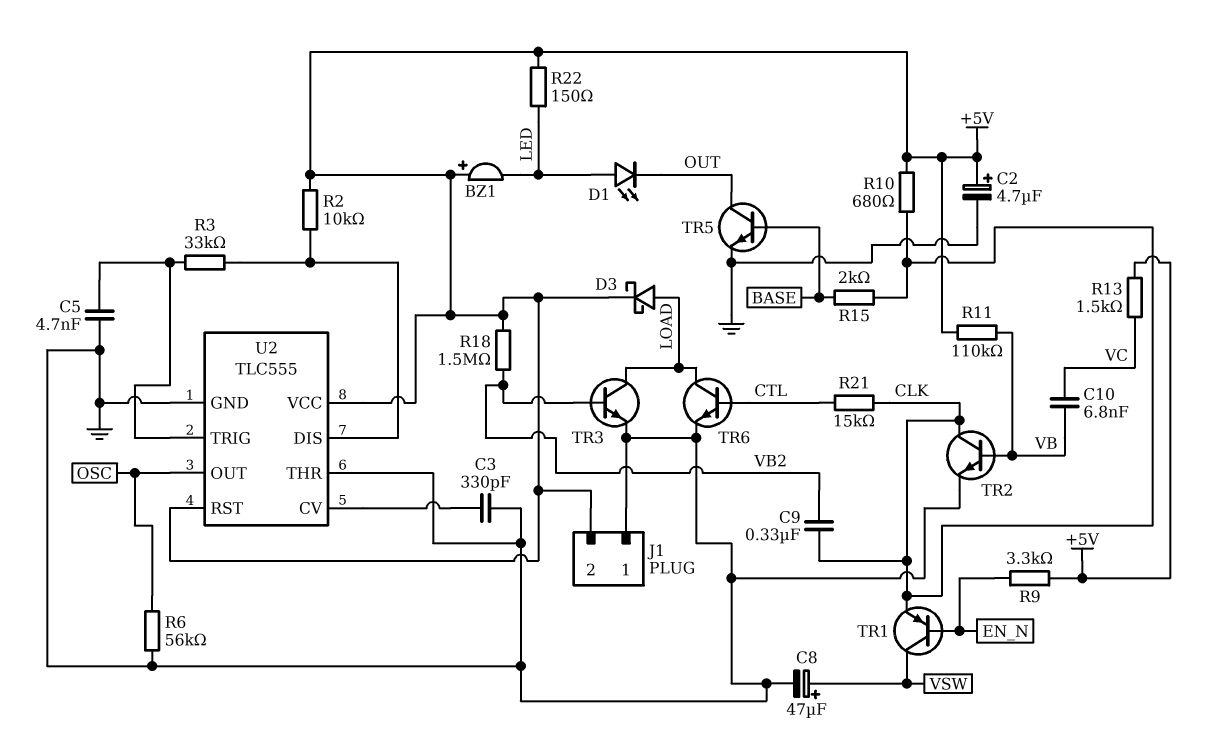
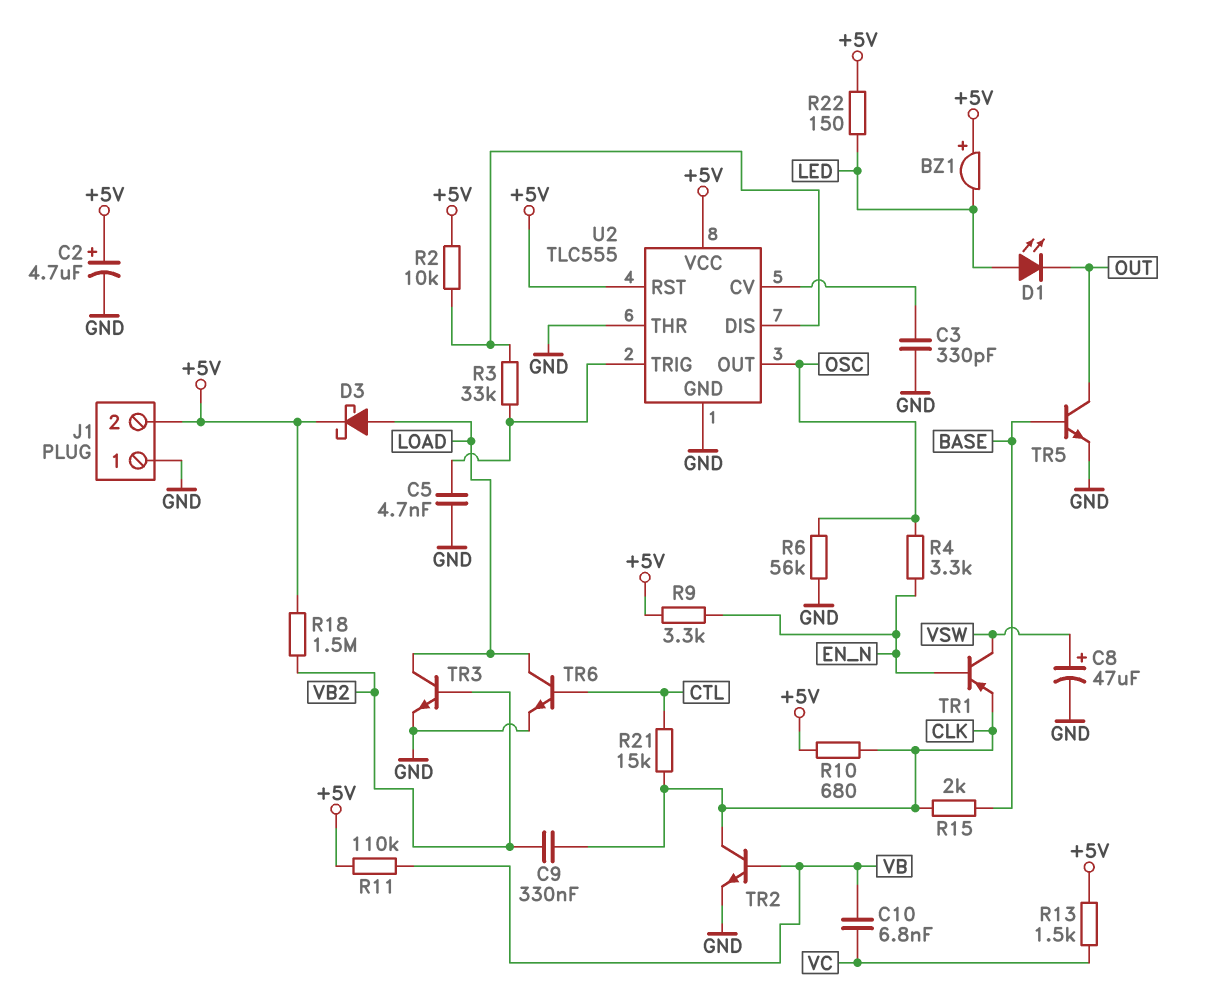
R4: none -> 3.3k (EN_N, OSC)

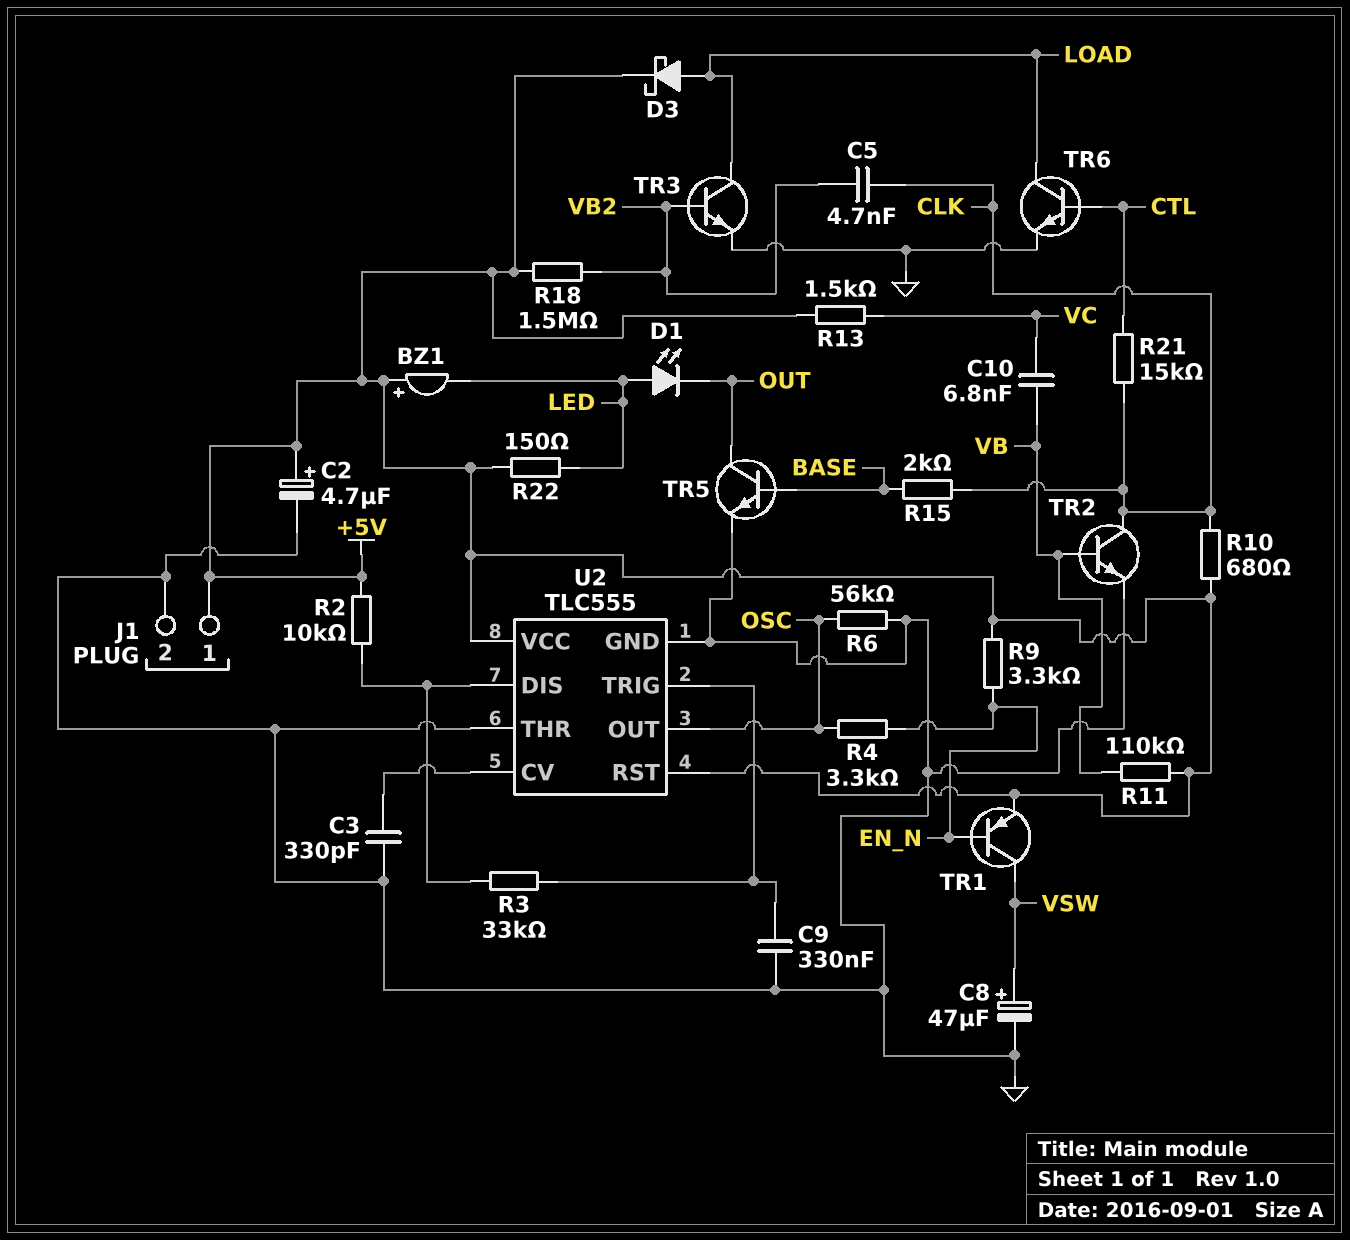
C5: 4.7nF (GND, U2/TRIG) -> 4.7nF (CLK, VB2)
C9: 330nF (CLK, VB2) -> 330nF (GND, U2/TRIG)
J1 pin 1: GND -> +5V
J1 pin 2: +5V -> GND
TR1: PNP (B EN_N, C VSW, E CLK) -> PNP (B EN_N, C VSW, E +5V)

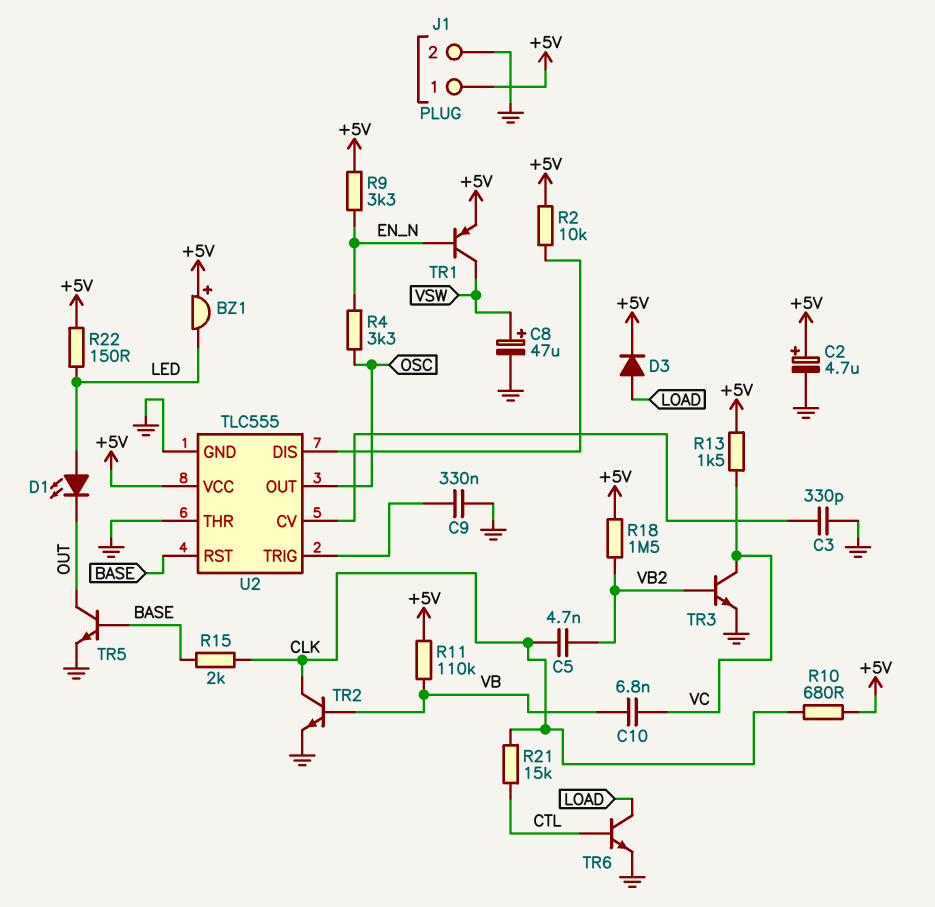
D3: schottky (A LOAD, K +5V) -> diode (A LOAD, K +5V)
R3: 33k (U2/DIS, U2/TRIG) -> none
R6: 56k (GND, OSC) -> none
TR3: NPN (B VB2, C LOAD, E GND) -> NPN (B VB2, C VC, E GND)
U2 pin RST: +5V -> BASE

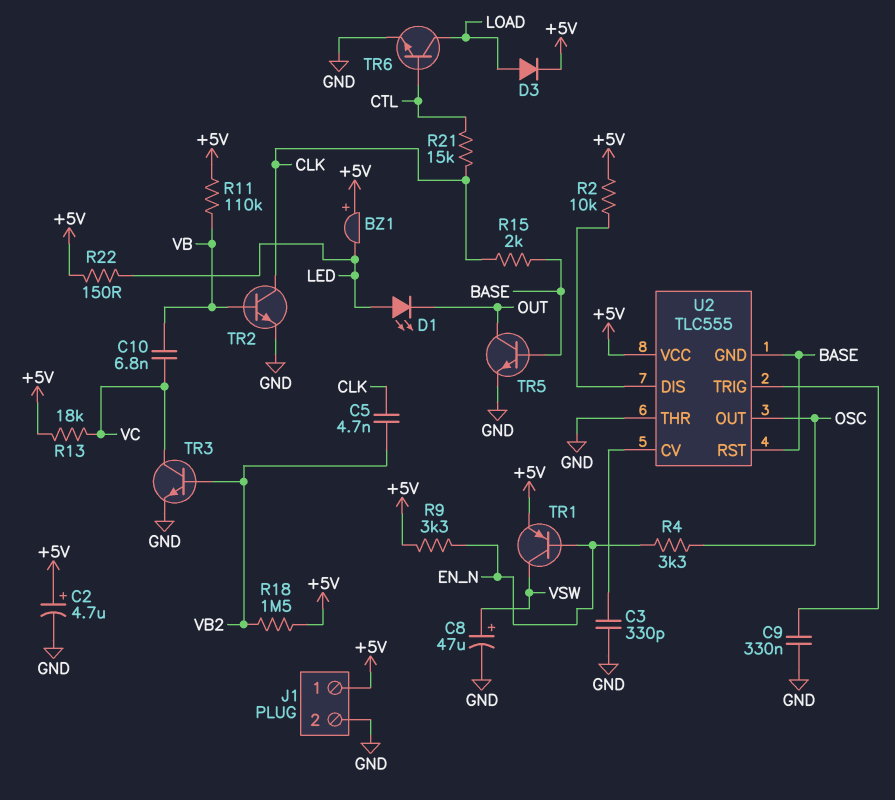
R10: 680 (+5V, CLK) -> none
R13: 1.5k (+5V, VC) -> 18k (+5V, VC)
U2 pin GND: GND -> BASE

